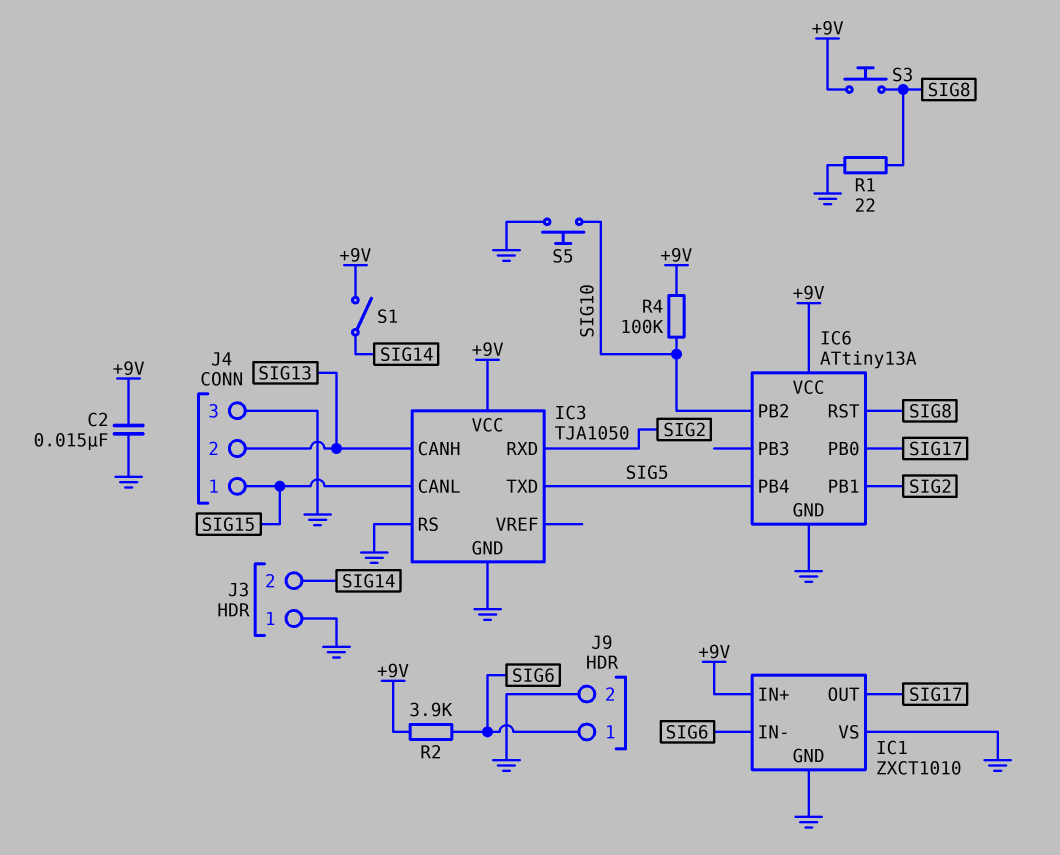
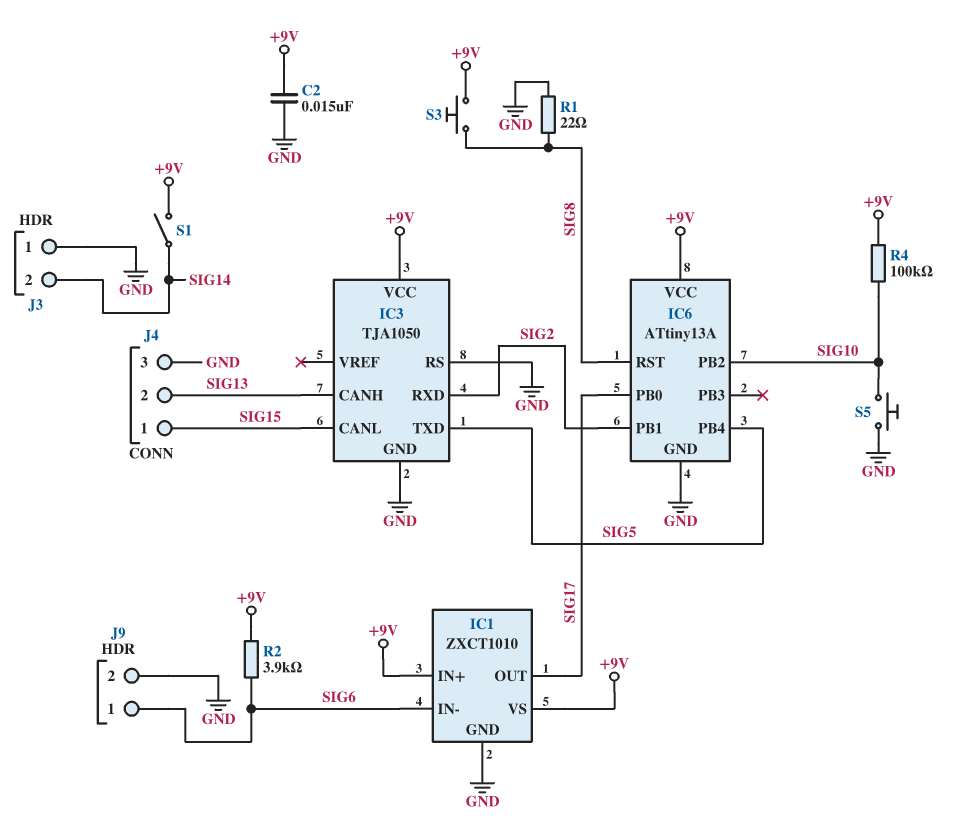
IC1 pin VS: GND -> +9V

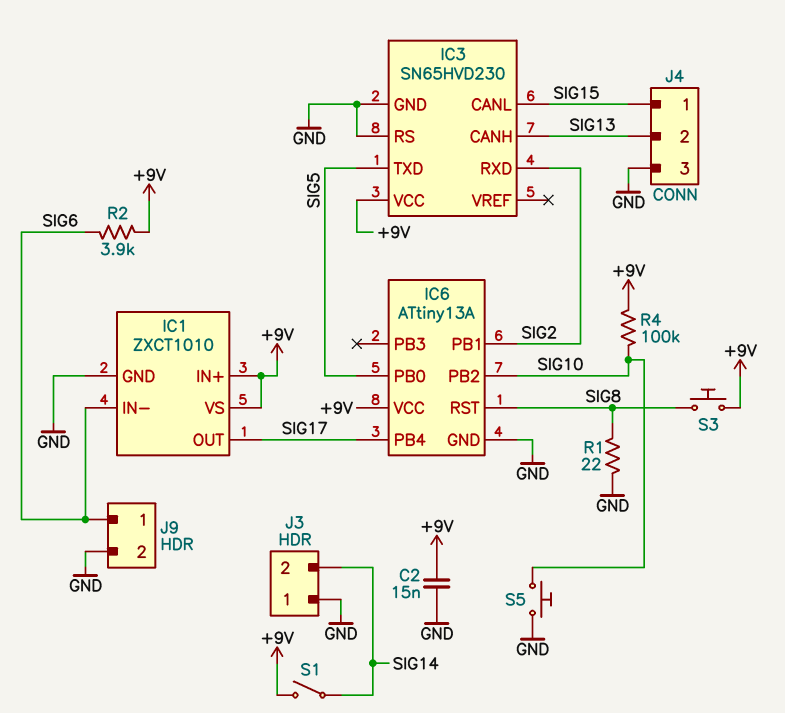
IC3: TJA1050 -> SN65HVD230
IC6 pin PB0: SIG17 -> SIG5
IC6 pin PB4: SIG5 -> SIG17

